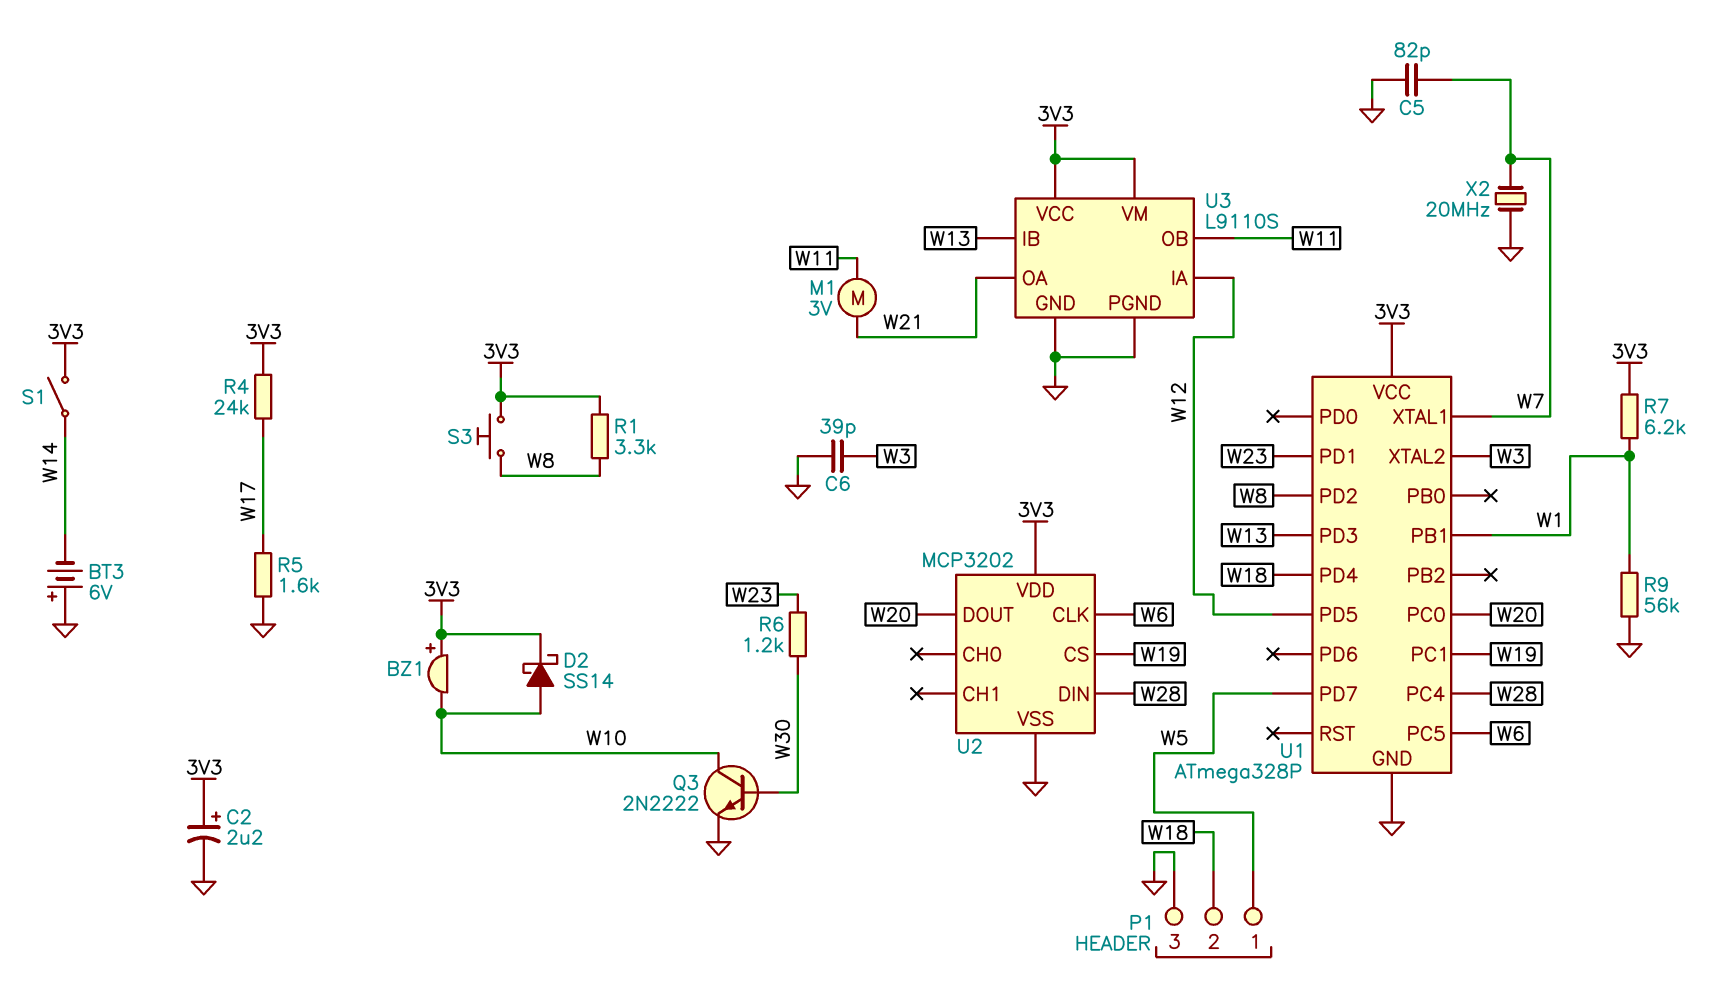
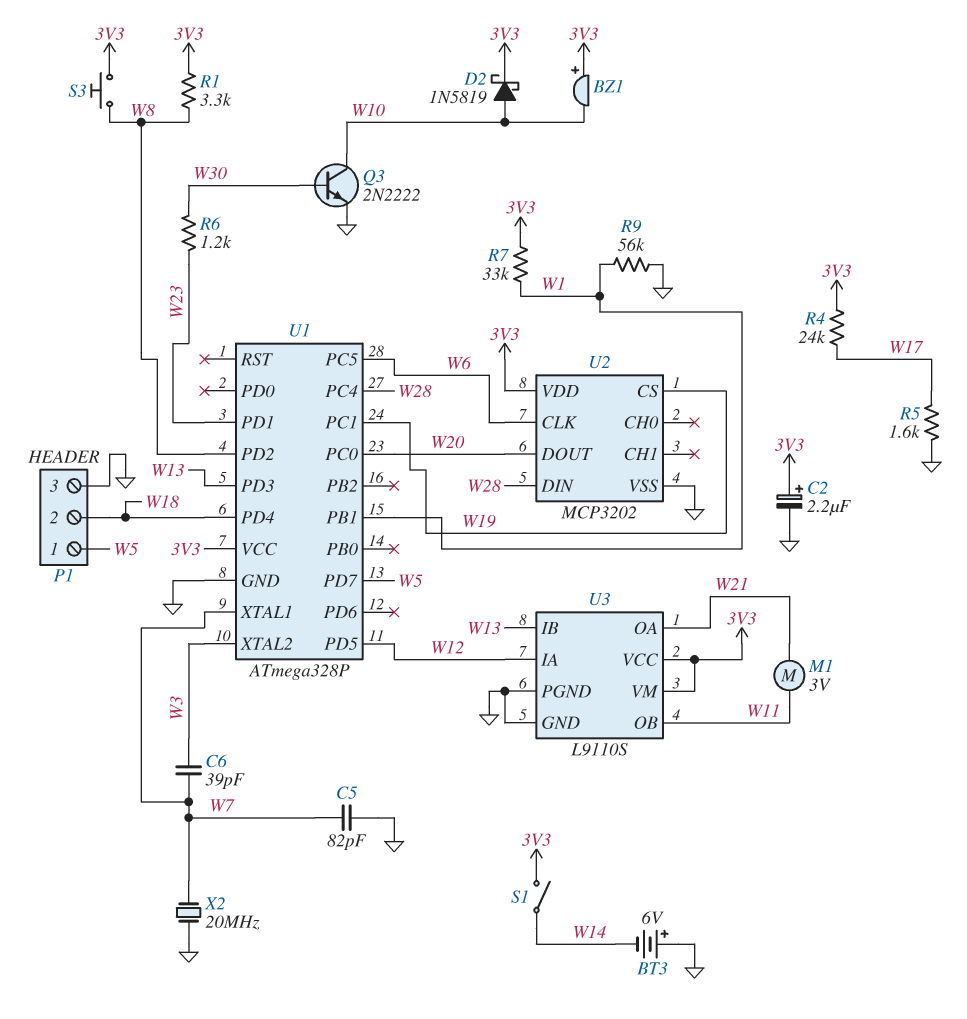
C6: 39pF (GND, W3) -> 39pF (W3, W7)
D2: schottky SS14 (A W10, K 3V3) -> schottky 1N5819 (A W10, K 3V3)
R7: 6.2k (3V3, W1) -> 33k (3V3, W1)

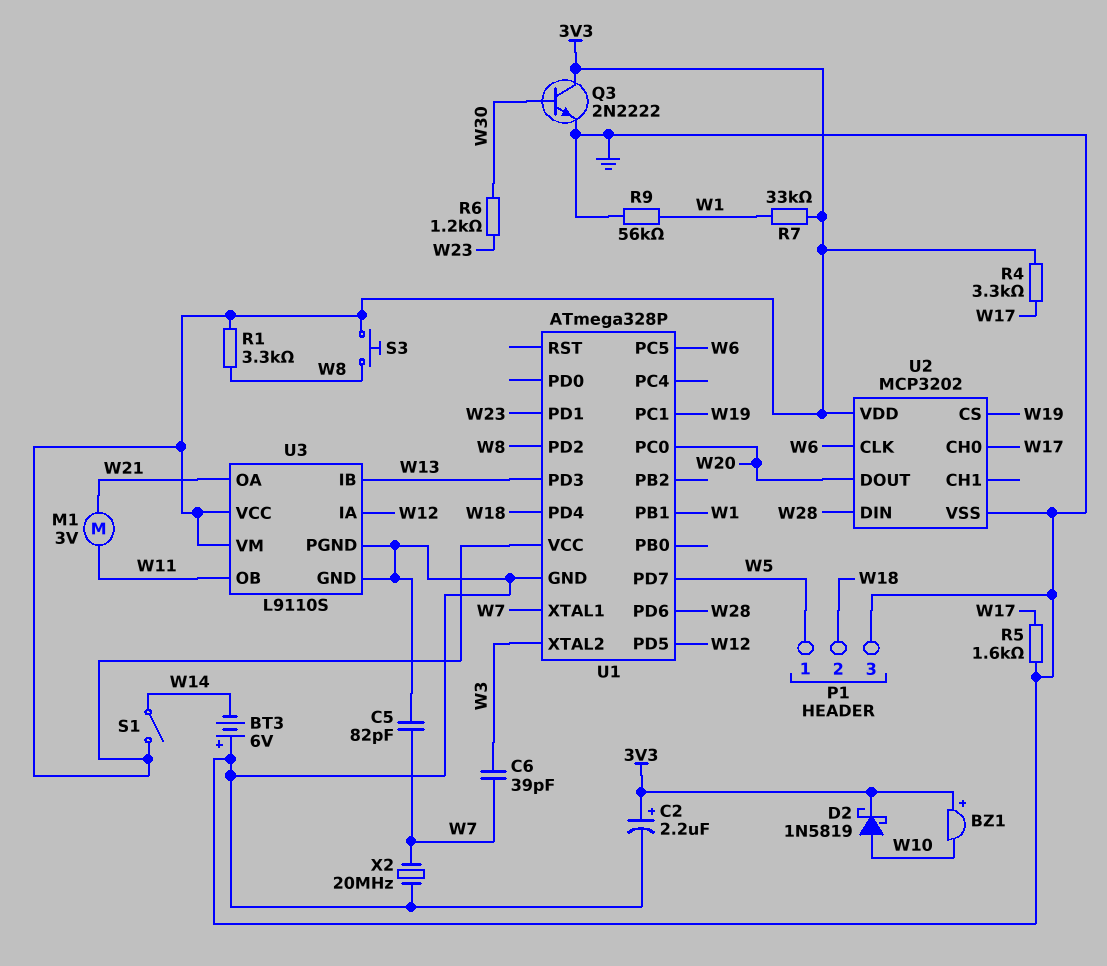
Q3: NPN 2N2222 (B W30, C W10, E GND) -> NPN 2N2222 (B W30, C 3V3, E GND)
R4: 24k (3V3, W17) -> 3.3k (3V3, W17)
U1 pin PC4: W28 -> none
U1 pin PD6: none -> W28
U2 pin CH0: none -> W17

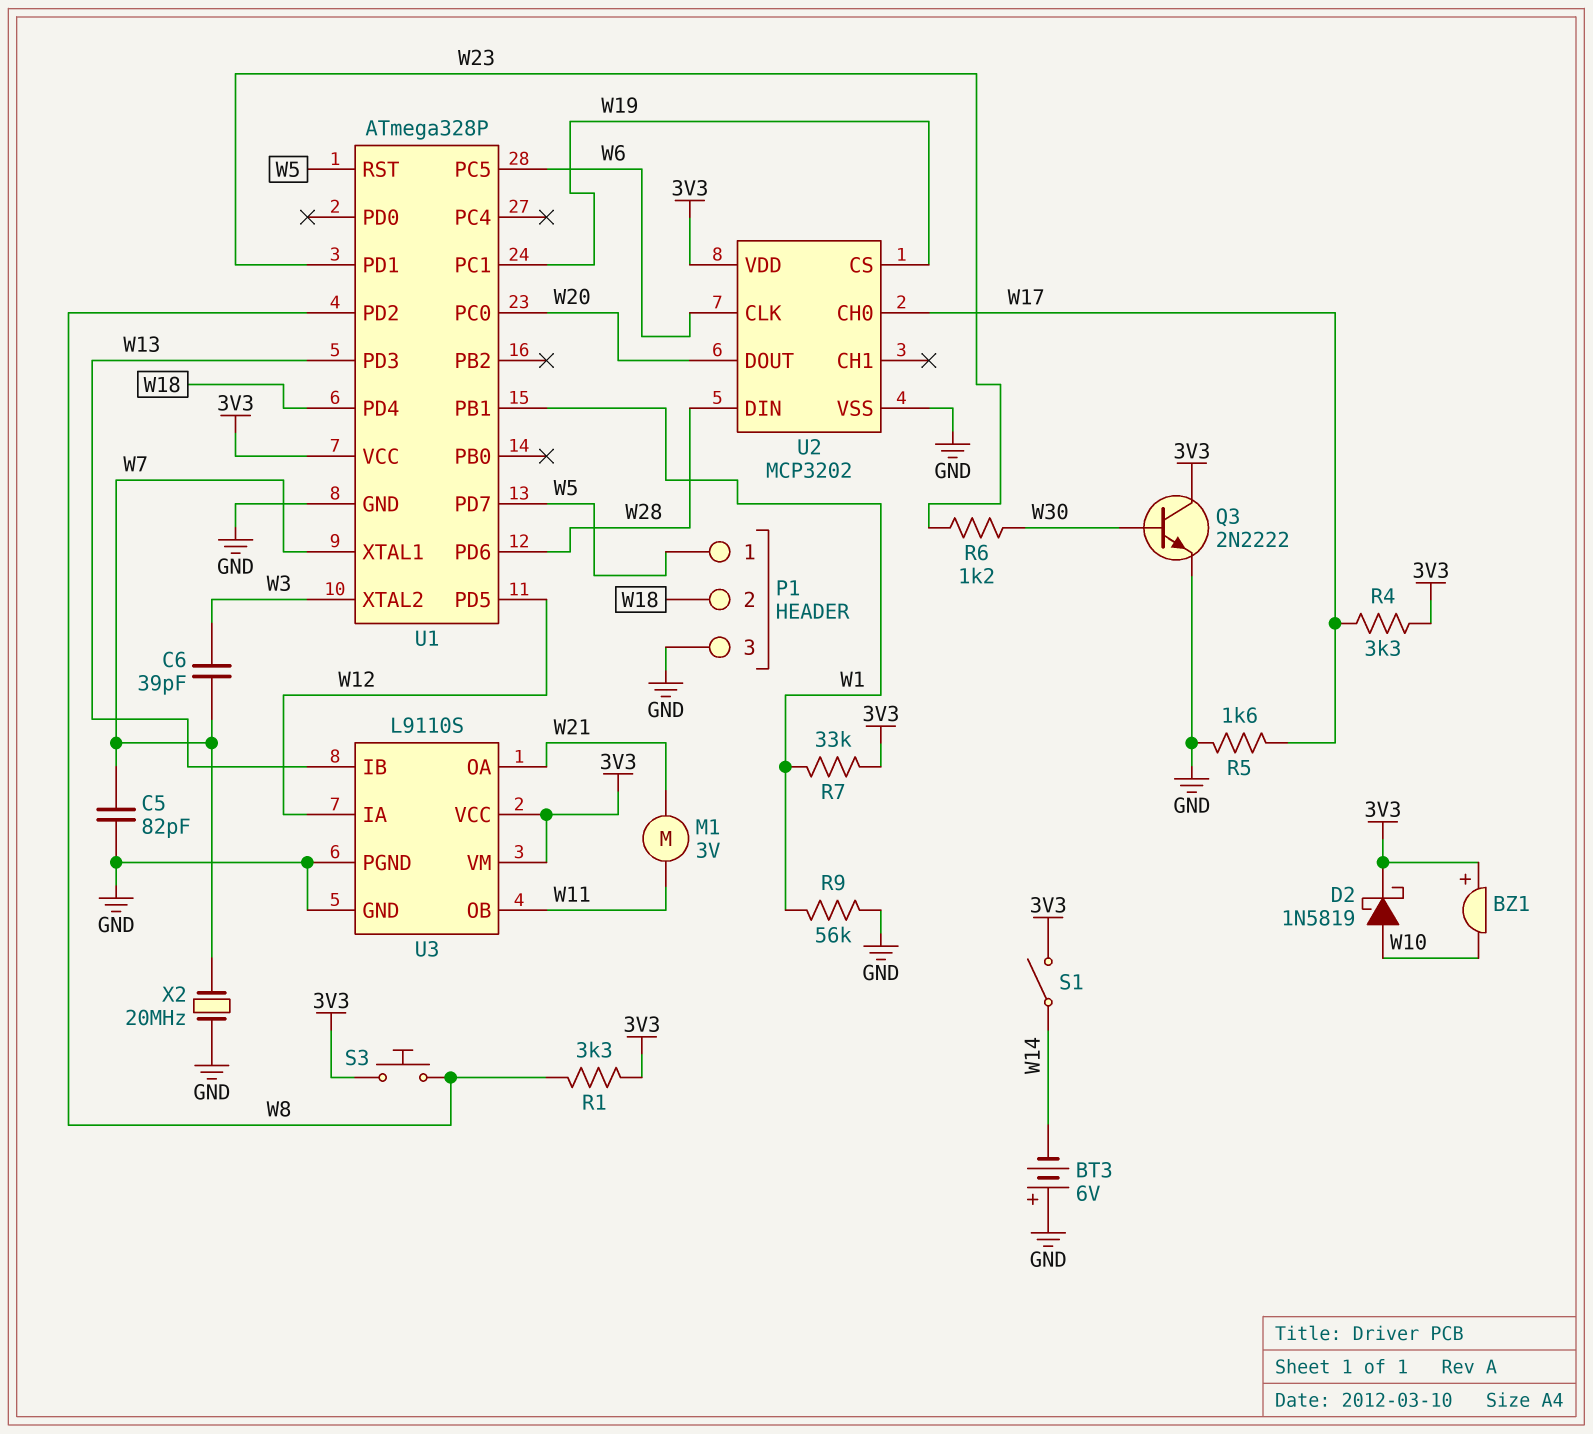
C2: 2.2uF (plus 3V3, minus GND) -> none
U1 pin RST: none -> W5

